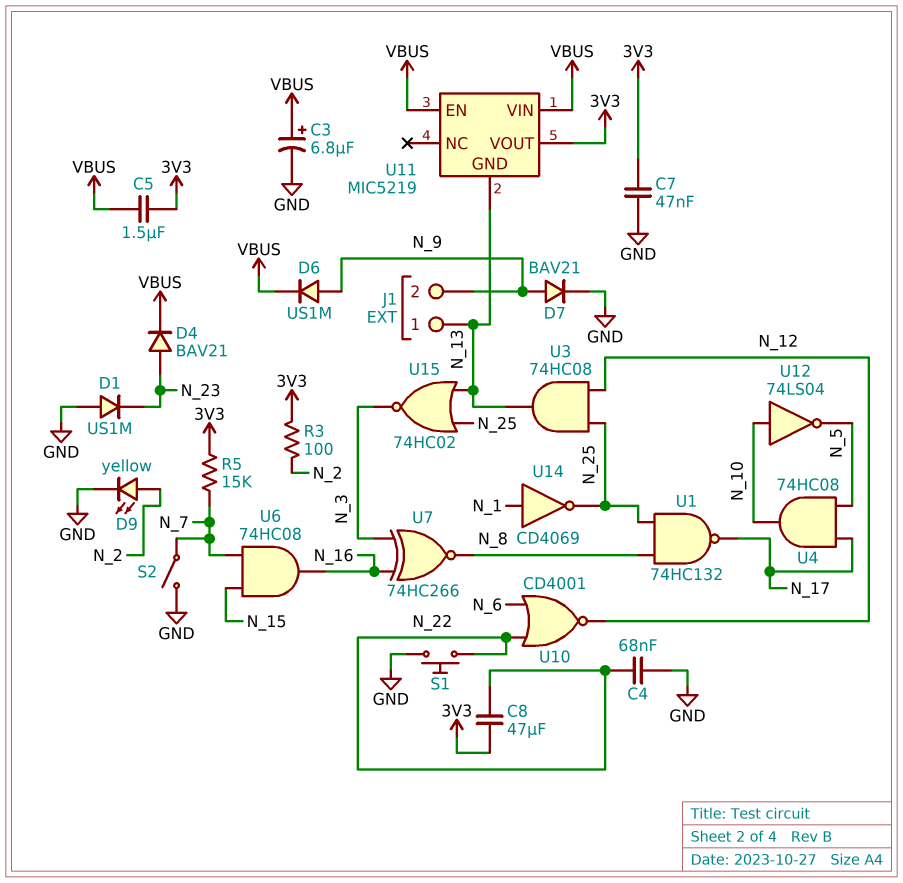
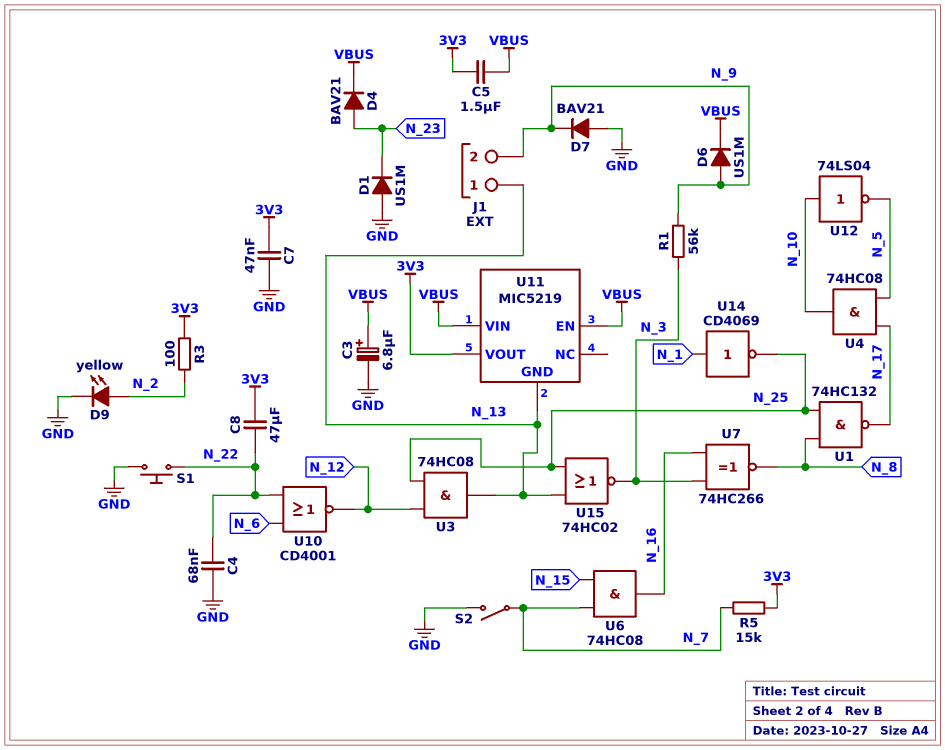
D7: diode BAV21 (A N_9, K GND) -> diode BAV21 (A GND, K N_9)
R1: none -> 56k (N_3, N_9)

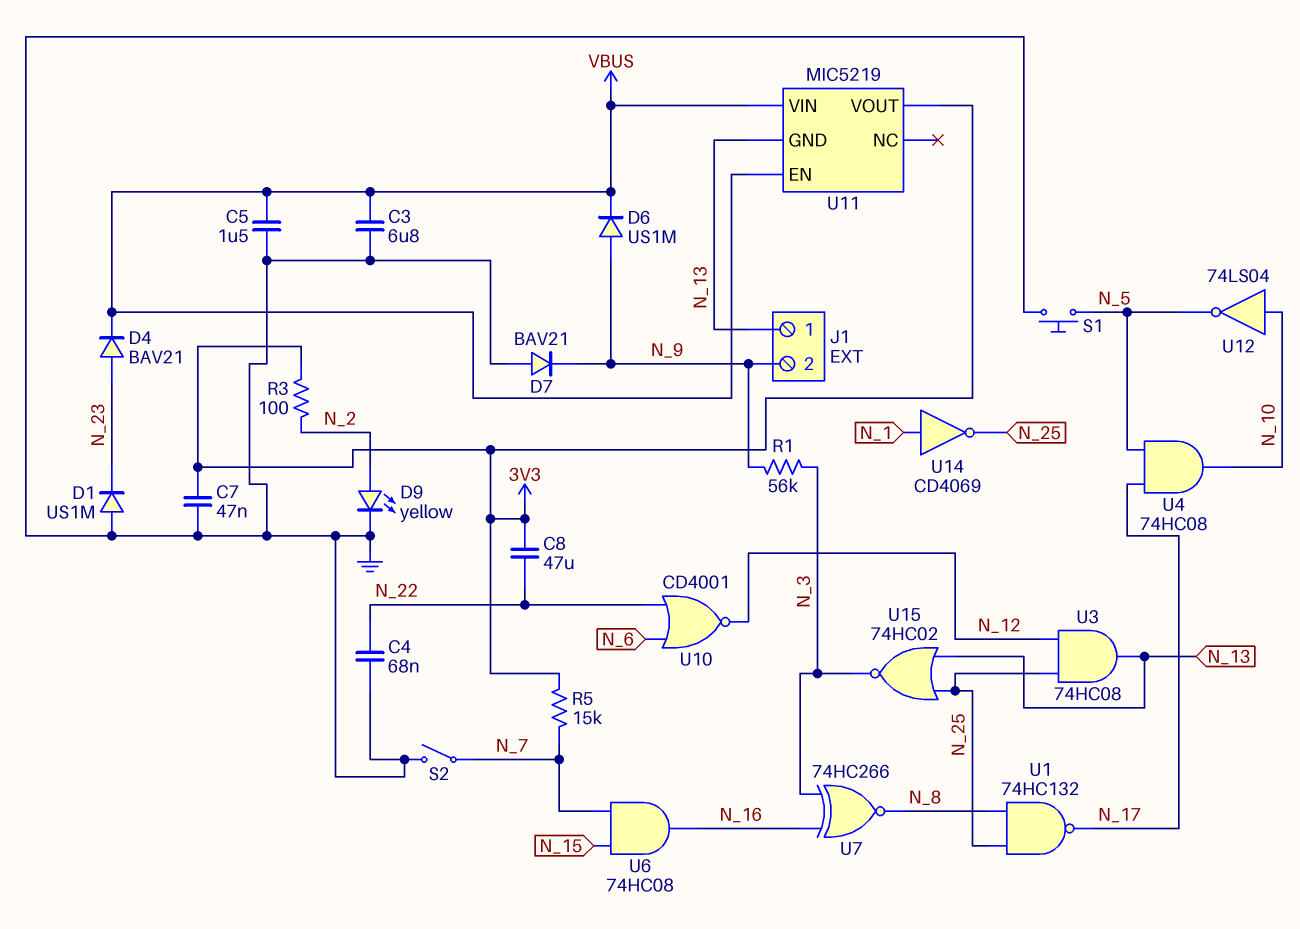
C3: 6.8uF (plus VBUS, minus GND) -> 6.8uF (GND, VBUS)
C5: 1.5uF (3V3, VBUS) -> 1.5uF (GND, VBUS)
S1: button (GND, N_22) -> button (GND, N_5)

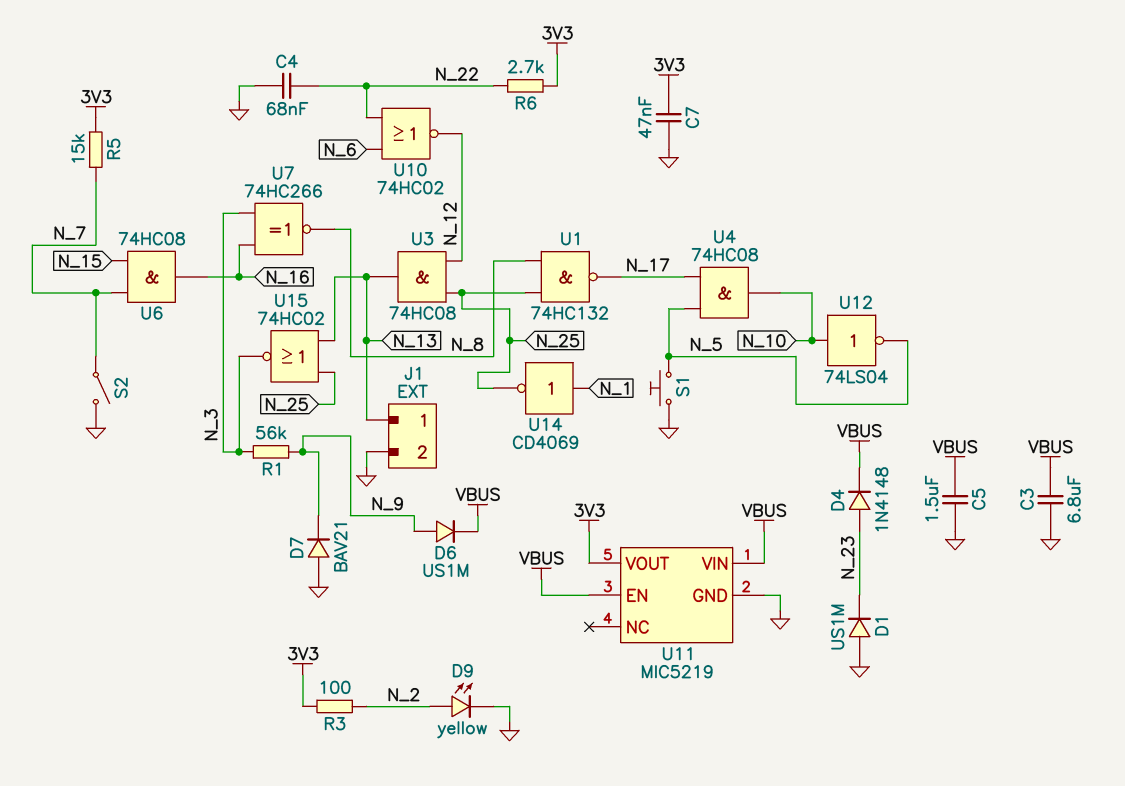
C8: 47uF (3V3, N_22) -> none
D4: diode BAV21 (A N_23, K VBUS) -> diode 1N4148 (A N_23, K VBUS)
J1 pin 2: N_9 -> GND
R6: none -> 2.7k (3V3, N_22)
U10: NOR CD4001 (in N_6, in N_22, out N_12) -> NOR 74HC02 (in N_6, in N_22, out N_12)
U11 pin GND: N_13 -> GND

